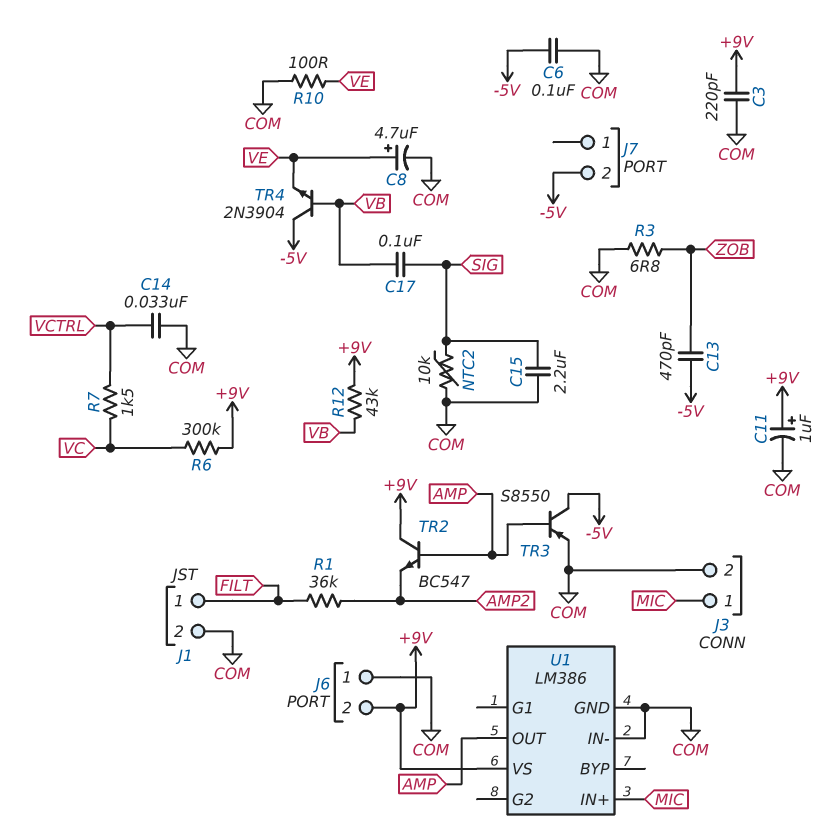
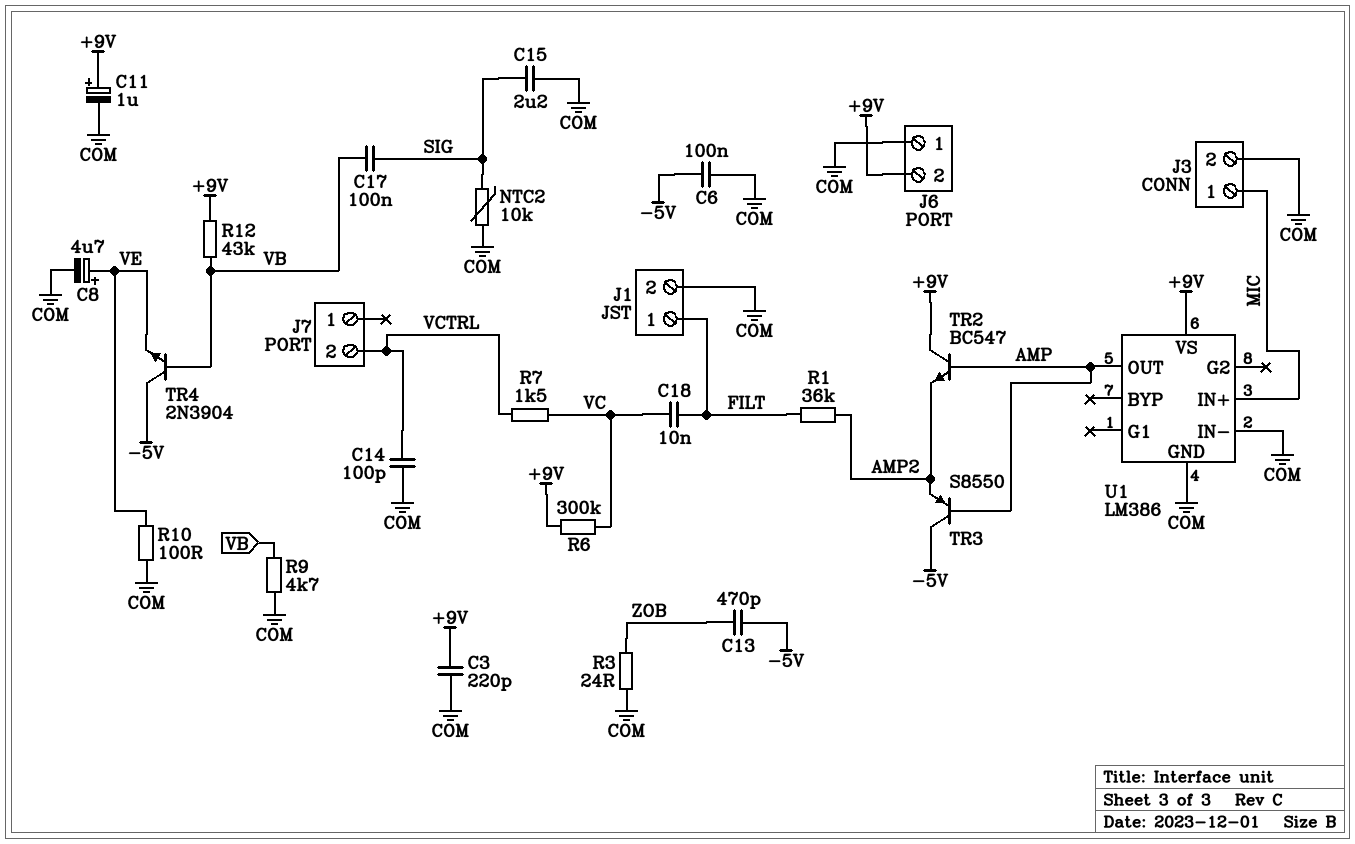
C14: 33nF (COM, VCTRL) -> 100pF (COM, VCTRL)
C18: none -> 10nF (FILT, VC)
J7 pin 2: -5V -> VCTRL
R3: 6.8 (COM, ZOB) -> 24 (COM, ZOB)
R9: none -> 4.7k (COM, VB)
TR3: PNP S8550 (B AMP, C -5V, E COM) -> PNP S8550 (B AMP, C -5V, E AMP2)

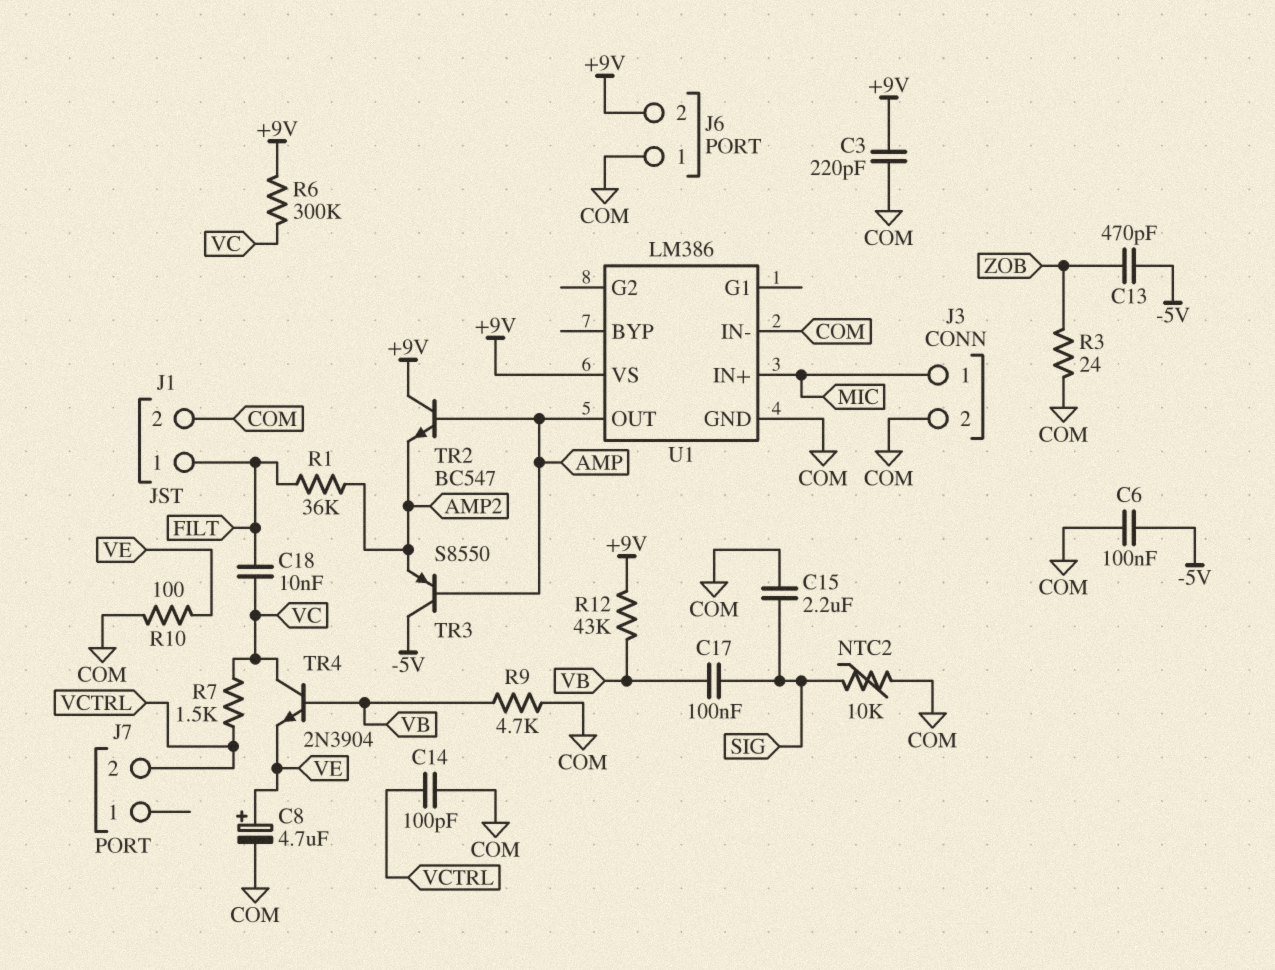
C11: 1uF (plus +9V, minus COM) -> none
TR4: NPN 2N3904 (B VB, C -5V, E VE) -> NPN 2N3904 (B VB, C VC, E VE)

